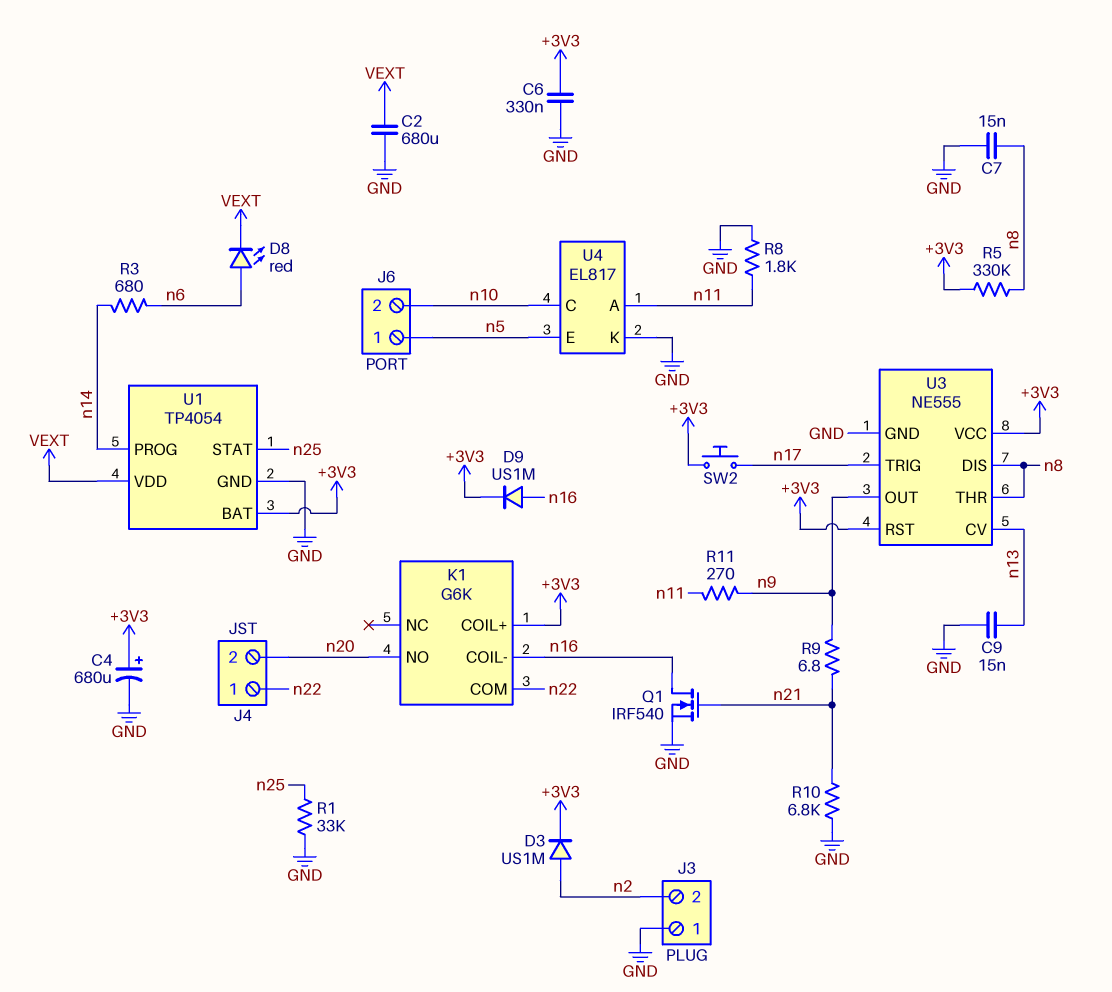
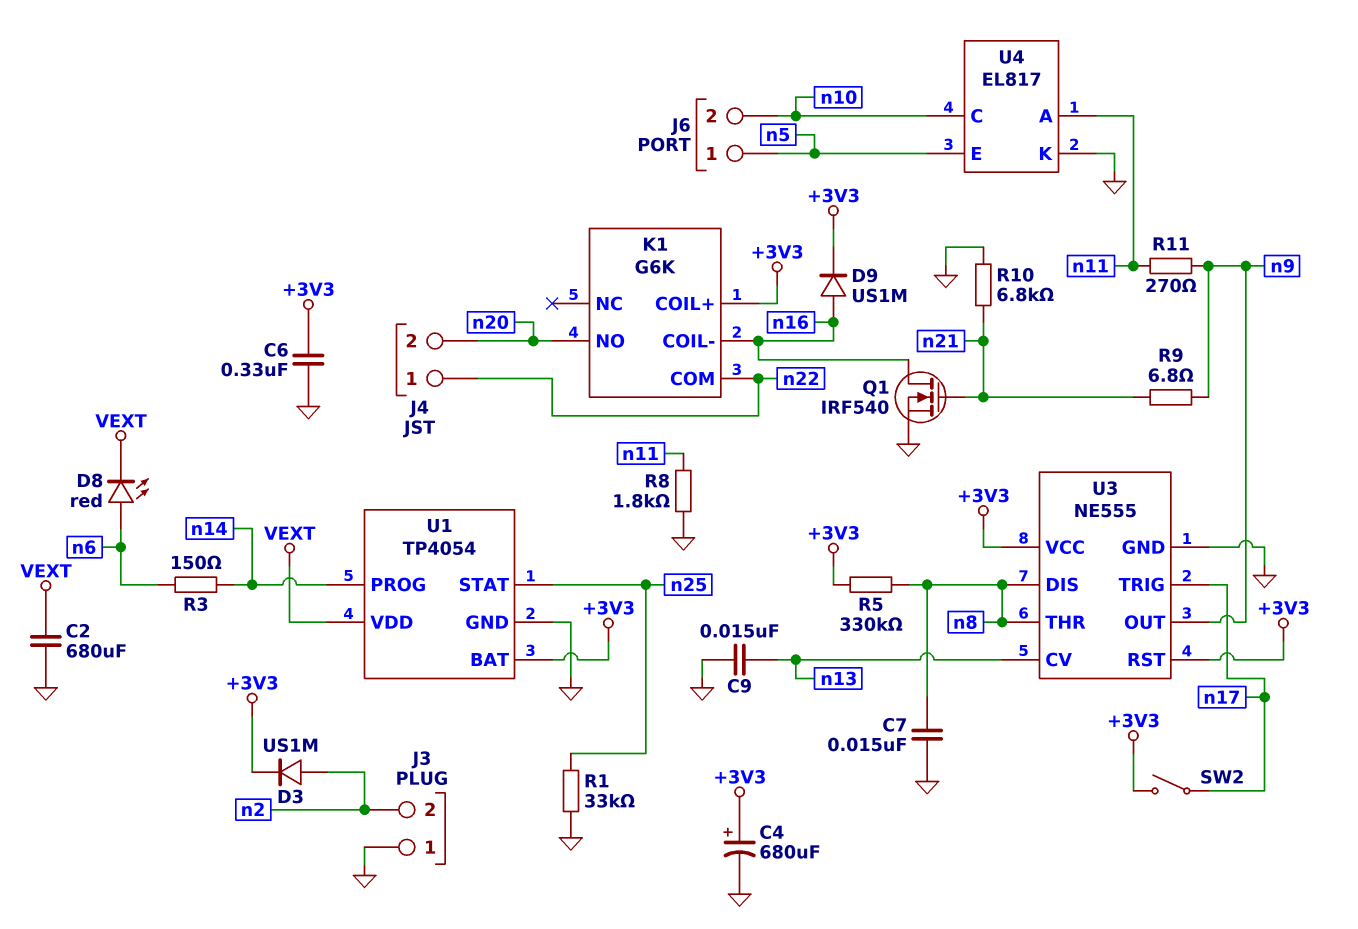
R3: 680 (n6, n14) -> 150 (n6, n14)
SW2: button (+3V3, n17) -> switch (+3V3, n17)

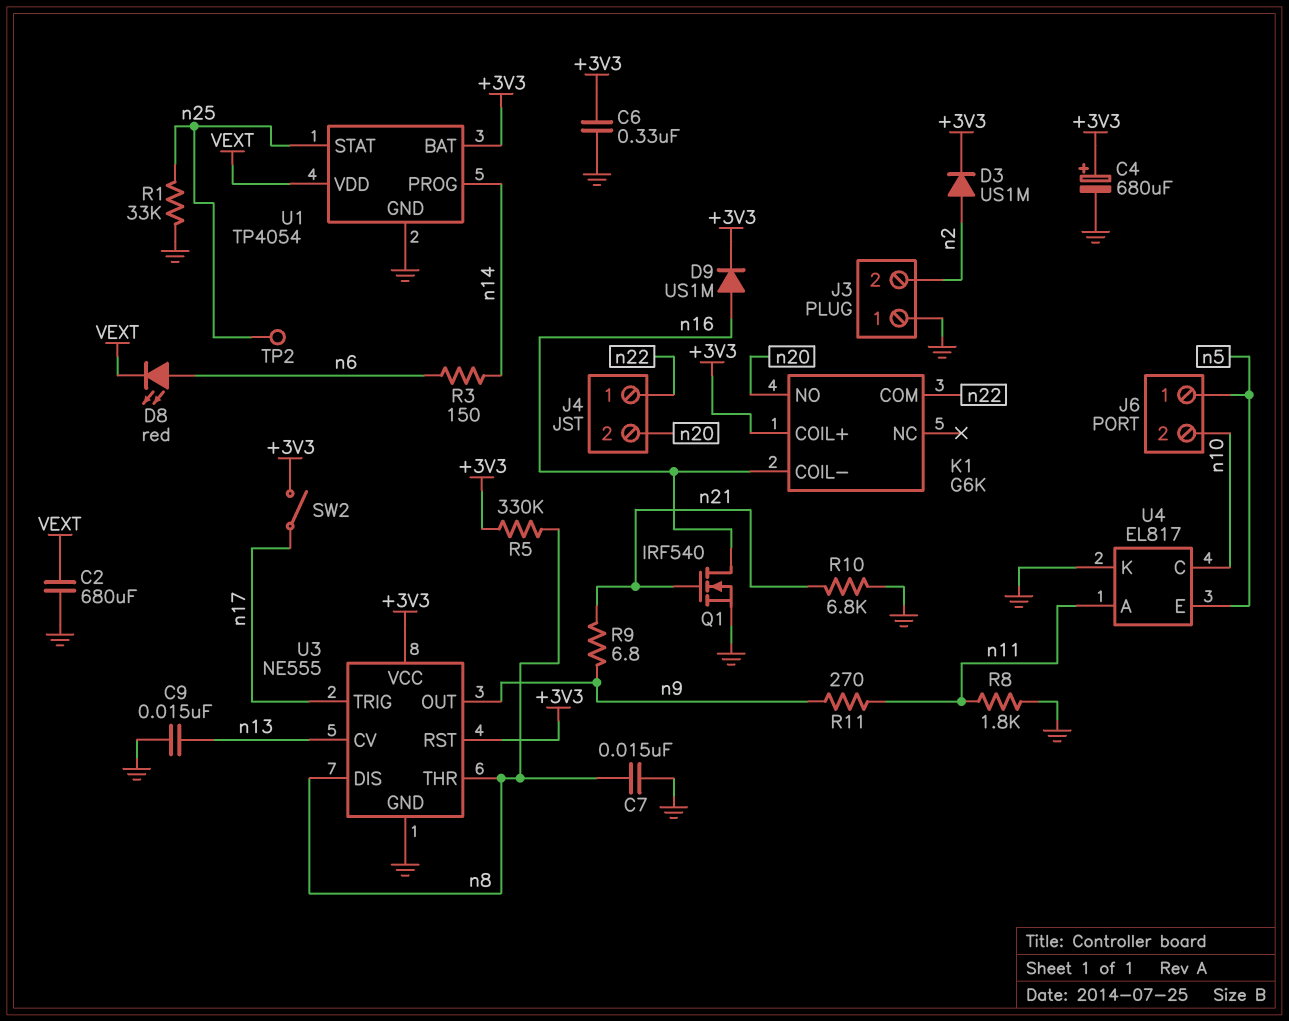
TP2: none -> test point (n25)

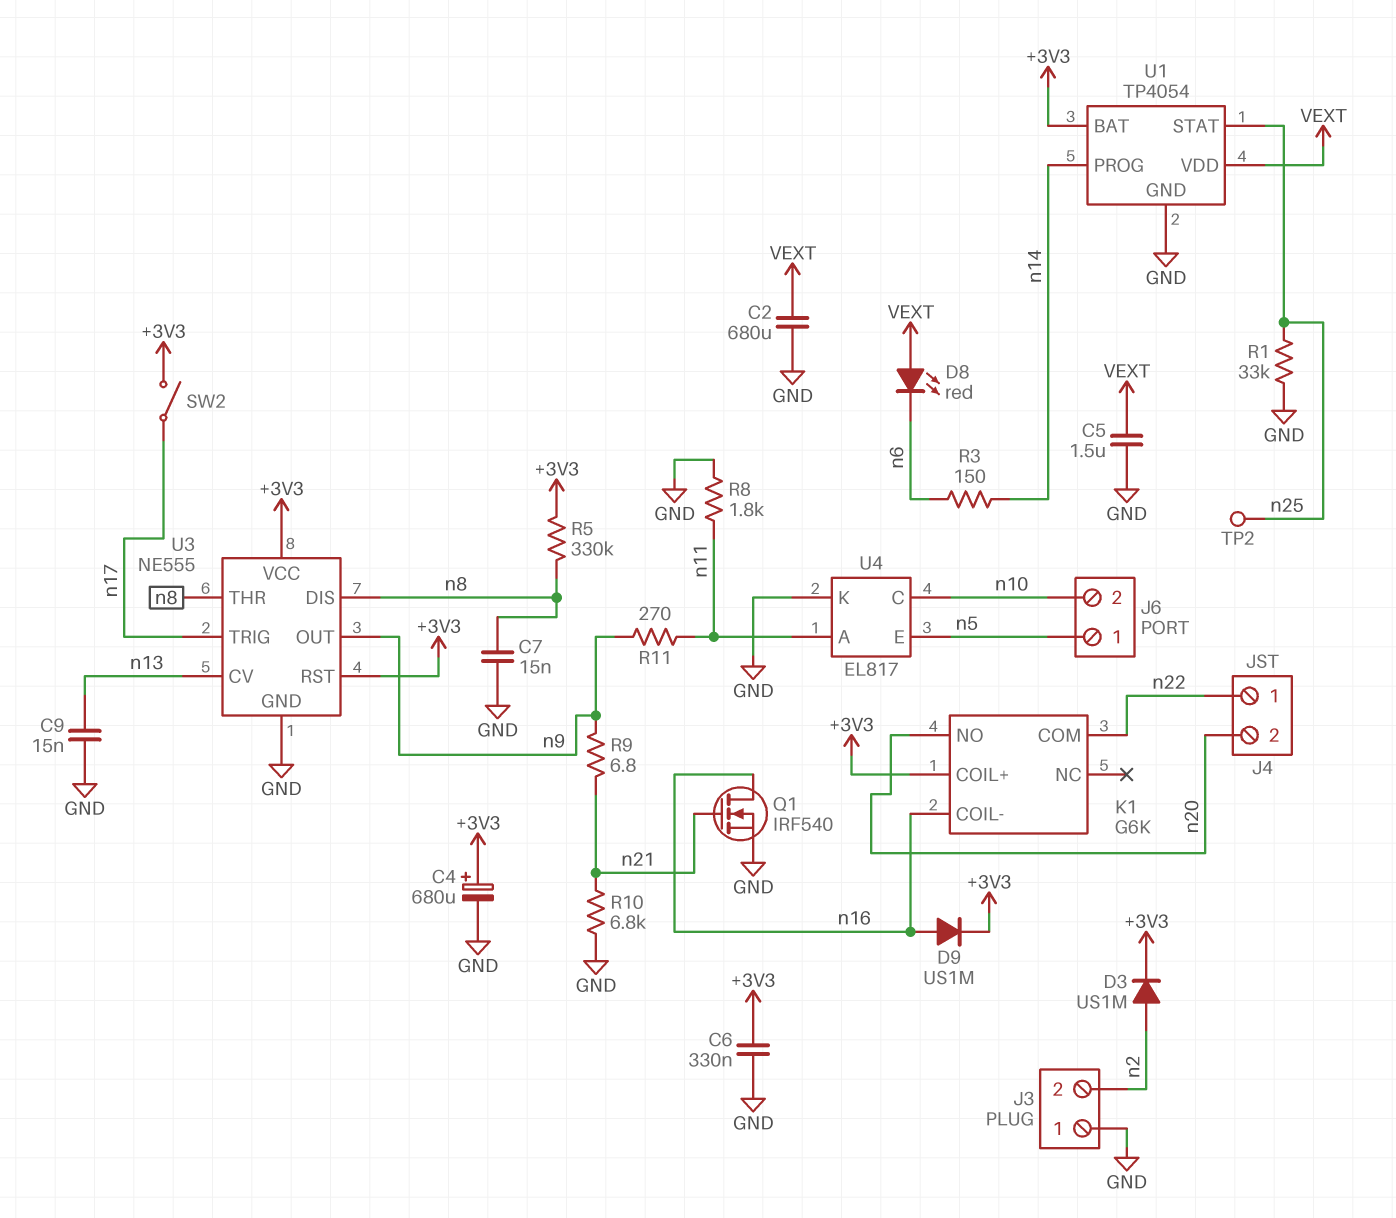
C5: none -> 1.5uF (GND, VEXT)
D8: LED red (A n6, K VEXT) -> LED red (A VEXT, K n6)

